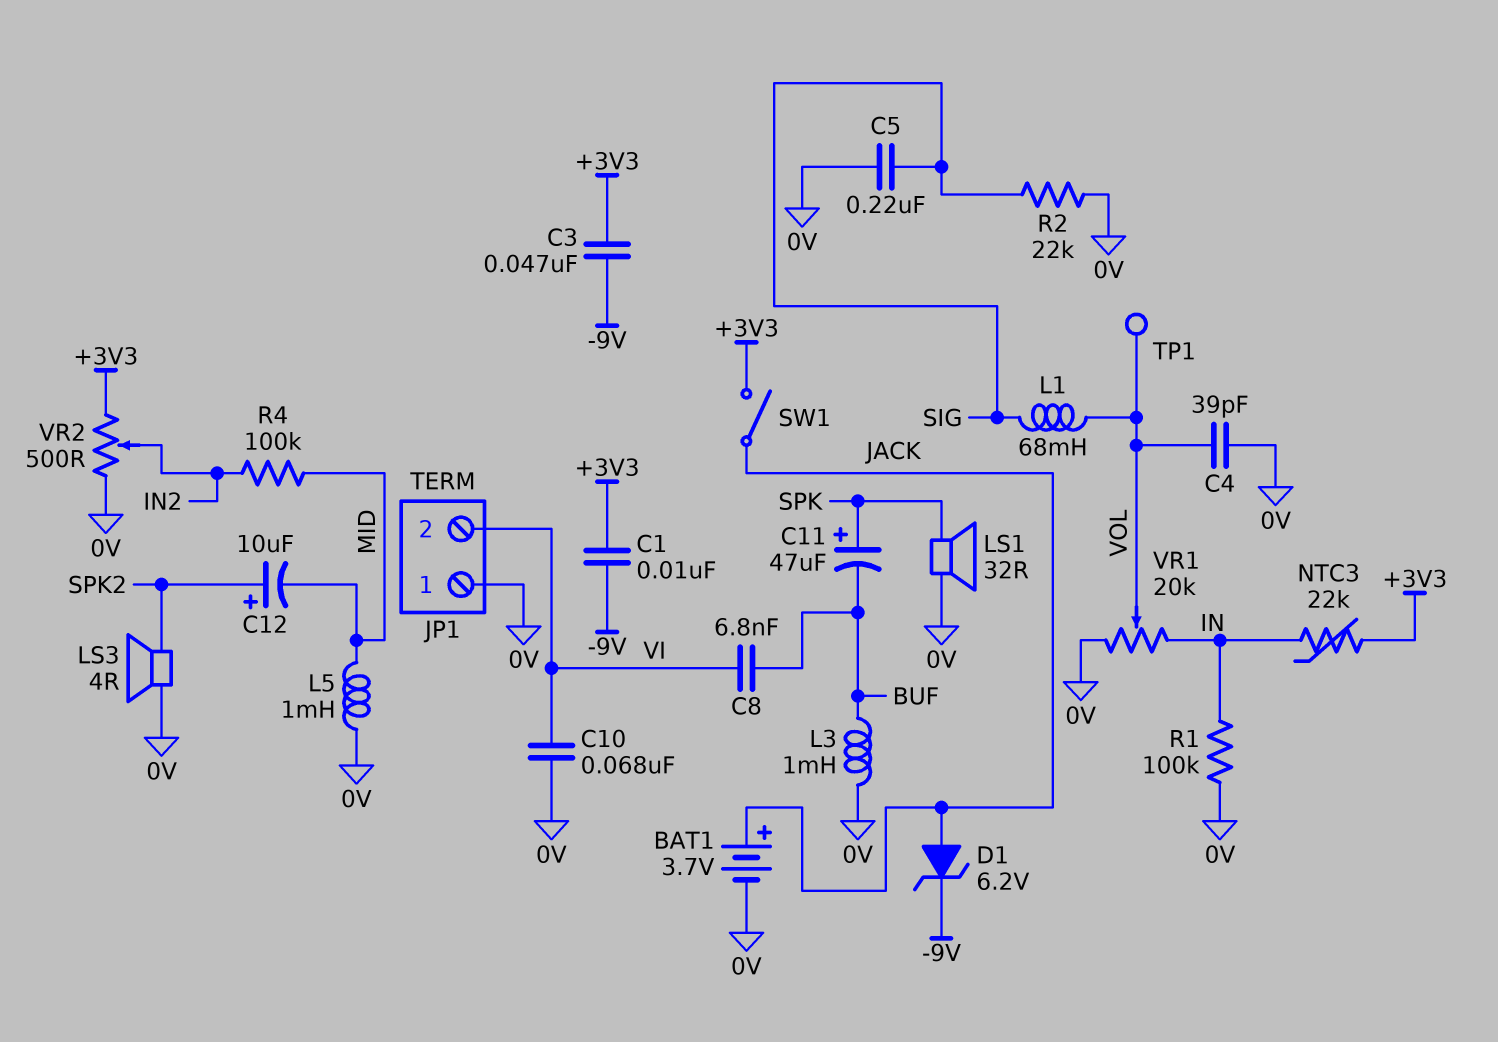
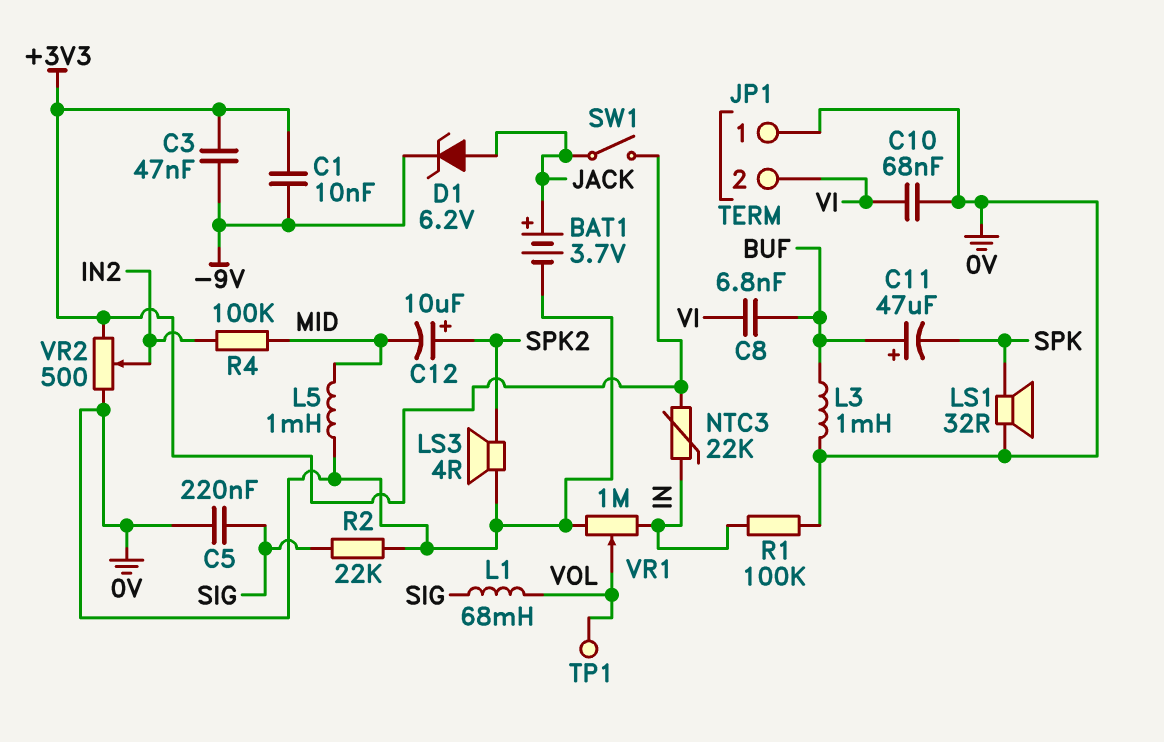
C4: 39pF (0V, VOL) -> none
C11: 47uF (plus SPK, minus BUF) -> 47uF (plus BUF, minus SPK)
VR1: 20k (0V, IN, wiper VOL) -> 1M (0V, IN, wiper VOL)

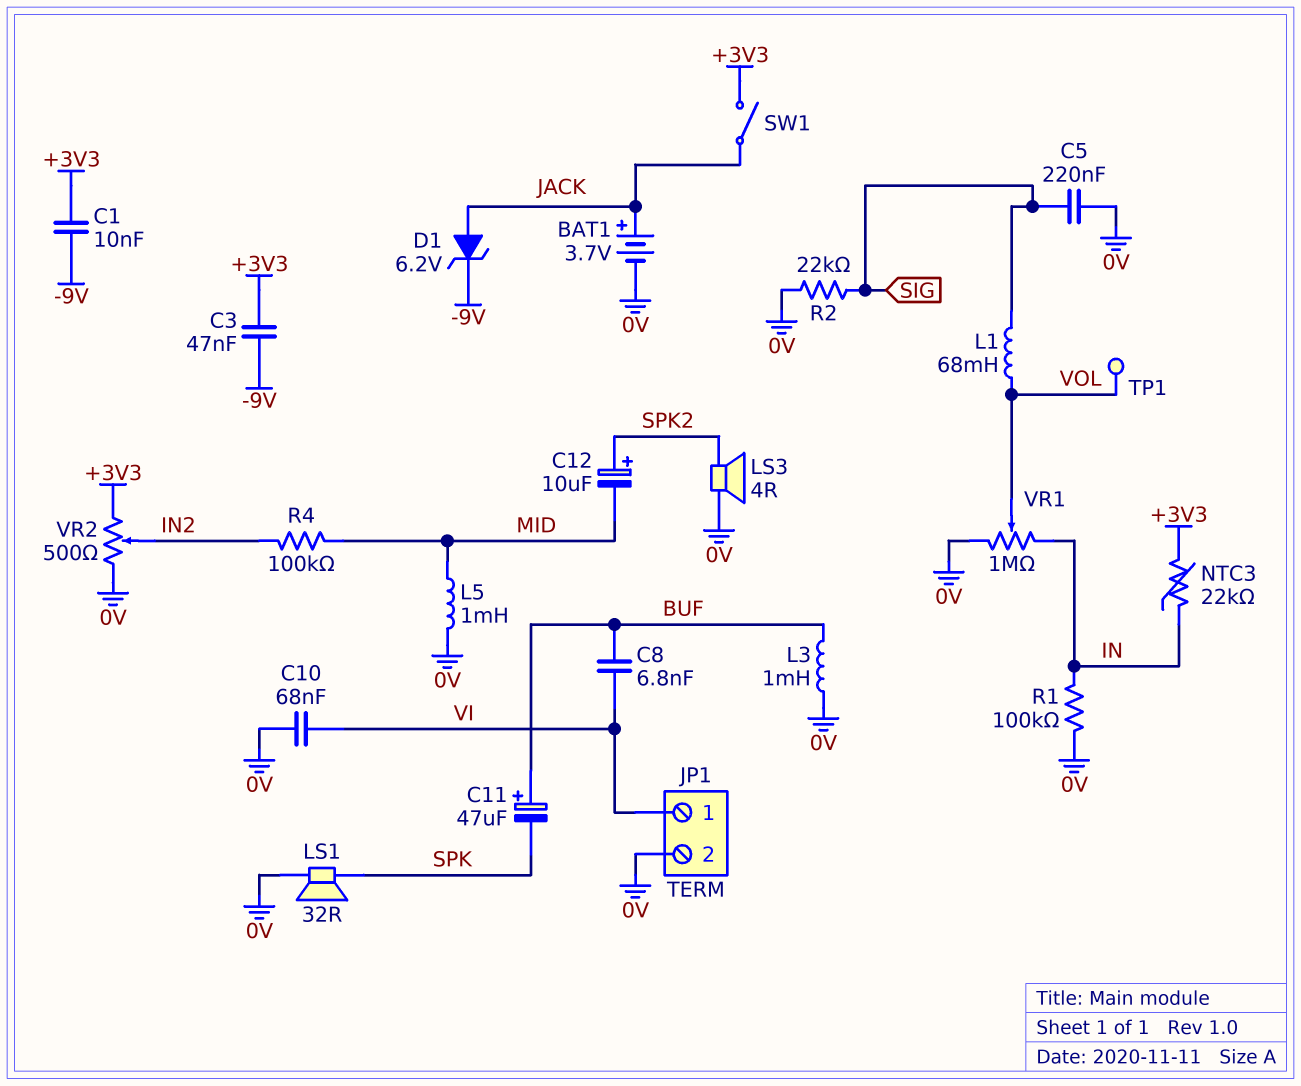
JP1 pin 1: 0V -> VI
JP1 pin 2: VI -> 0V

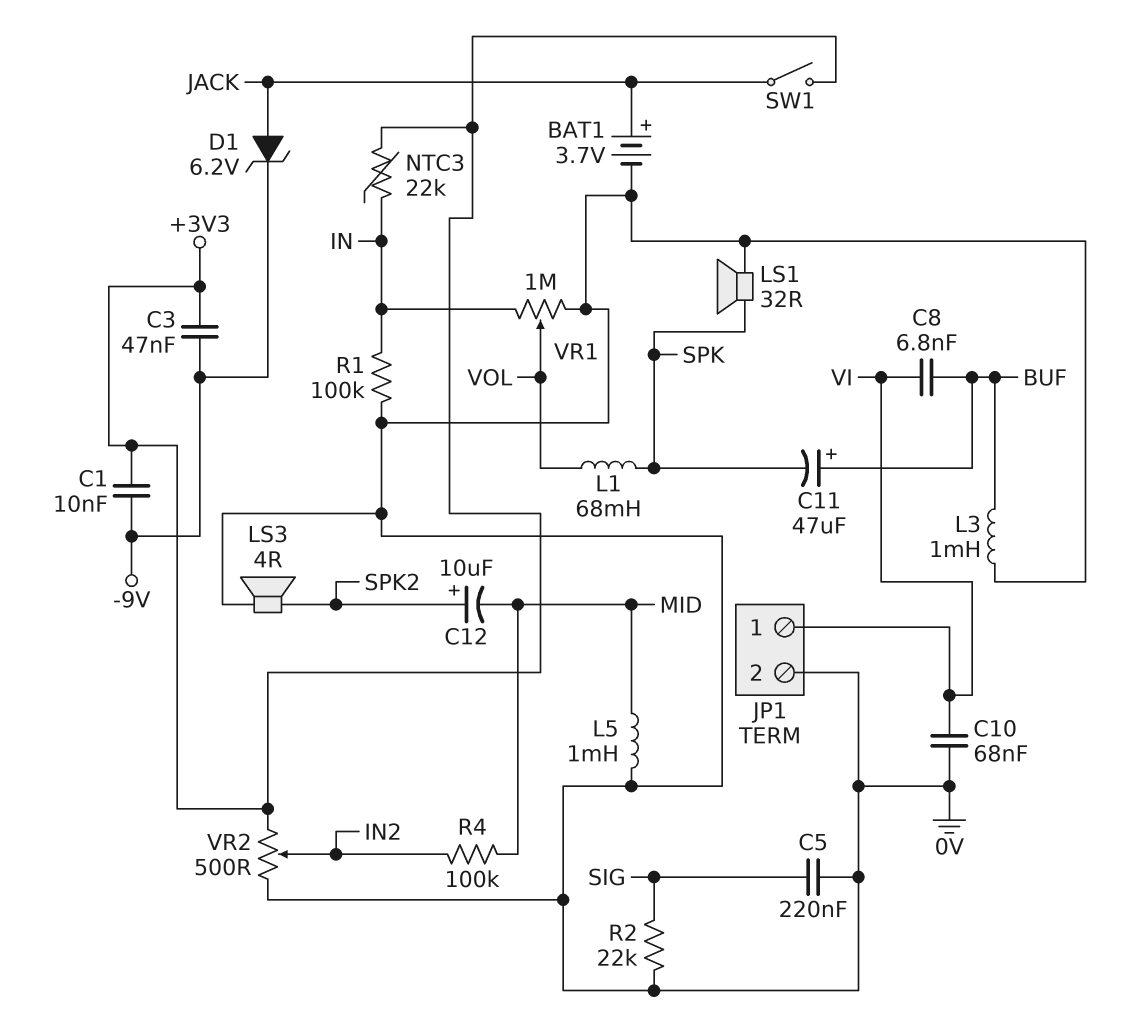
L1: 68mH (SIG, VOL) -> 68mH (SPK, VOL)
TP1: test point (VOL) -> none

